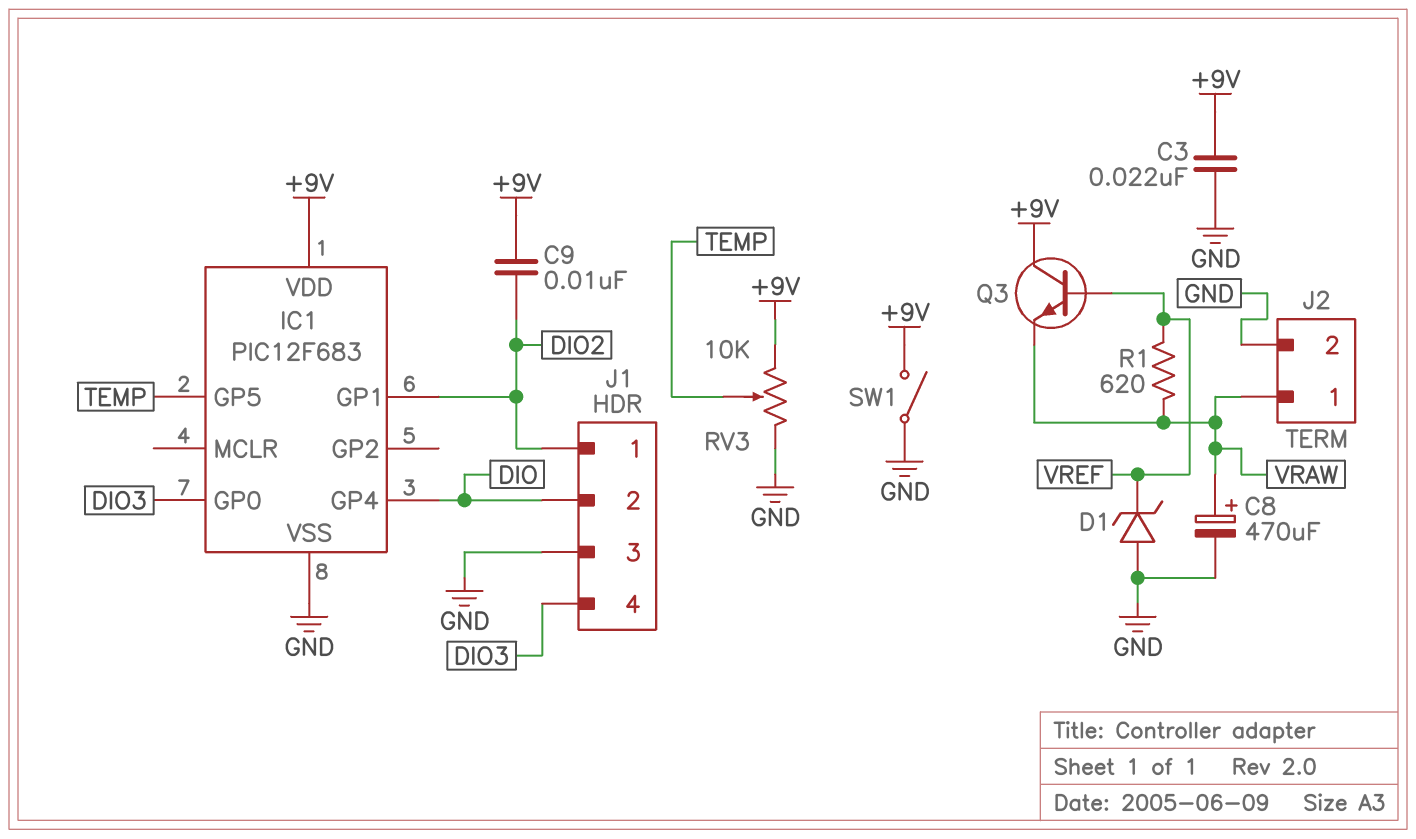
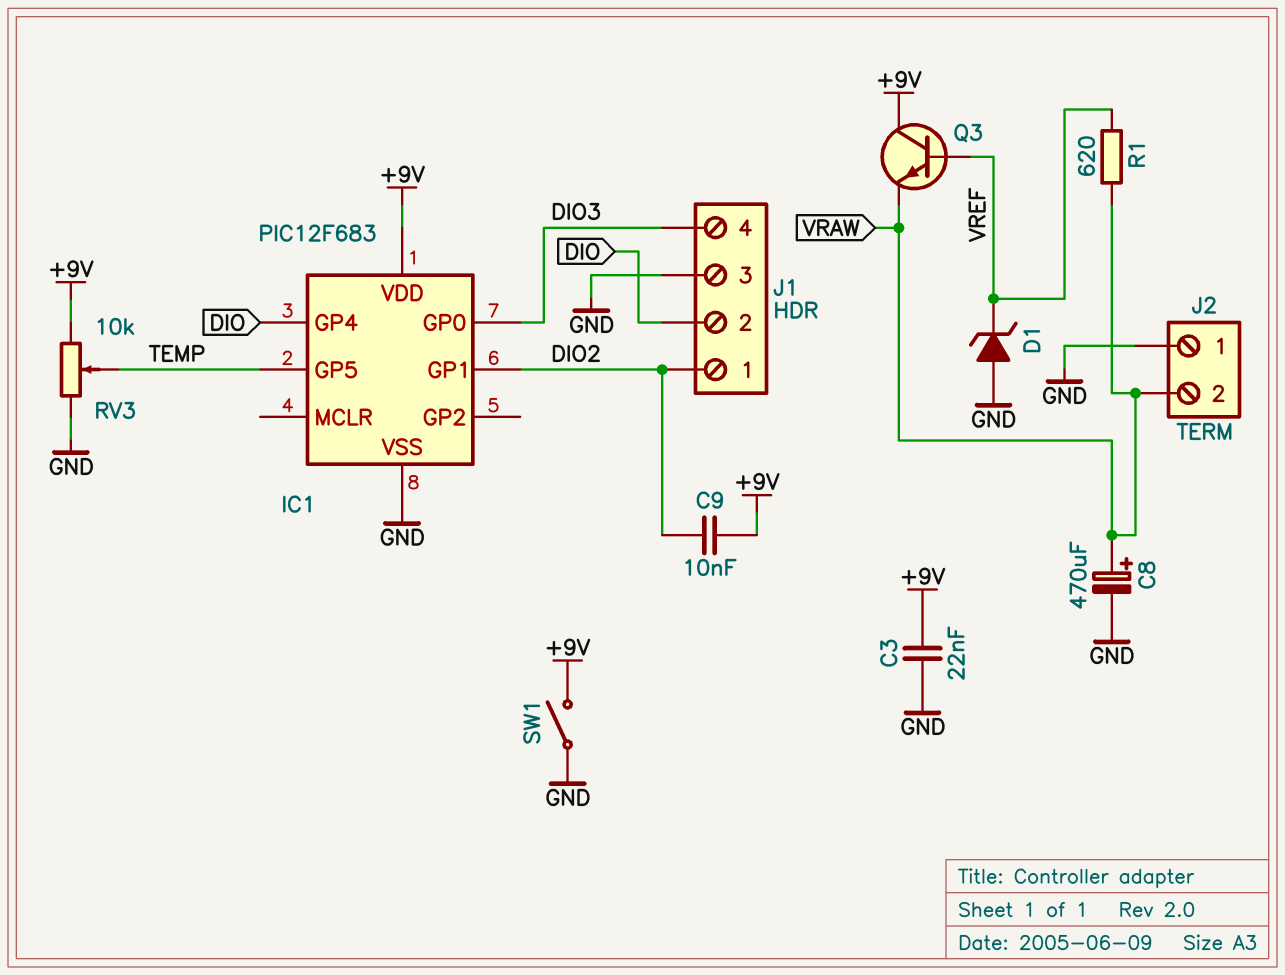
J2 pin 1: VRAW -> GND
J2 pin 2: GND -> VRAW

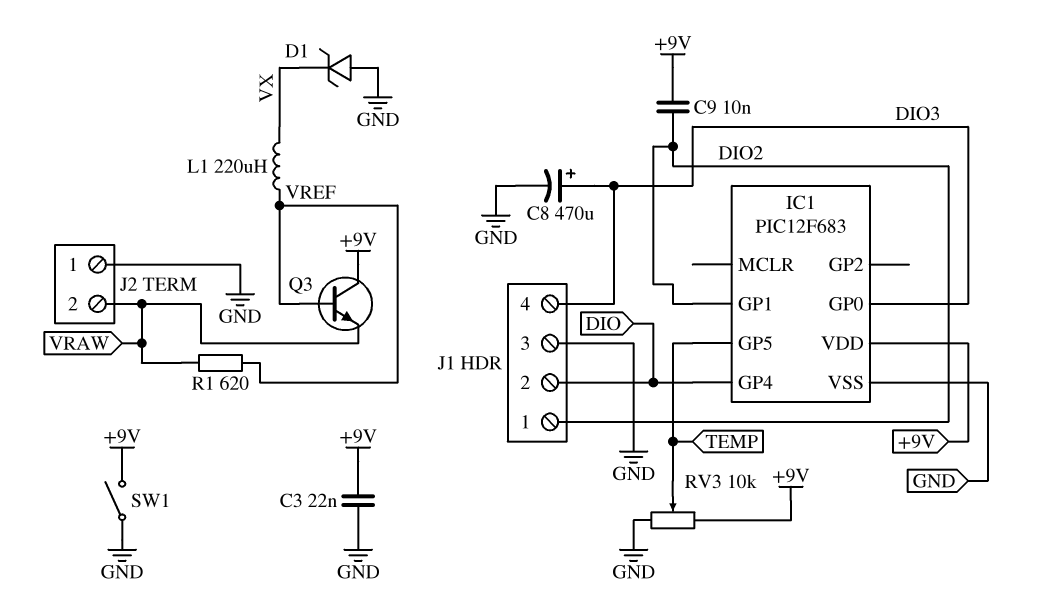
C8: 470uF (plus VRAW, minus GND) -> 470uF (plus DIO3, minus GND)
D1: zener (A GND, K VREF) -> zener (A GND, K VX)
L1: none -> 220uH (VREF, VX)

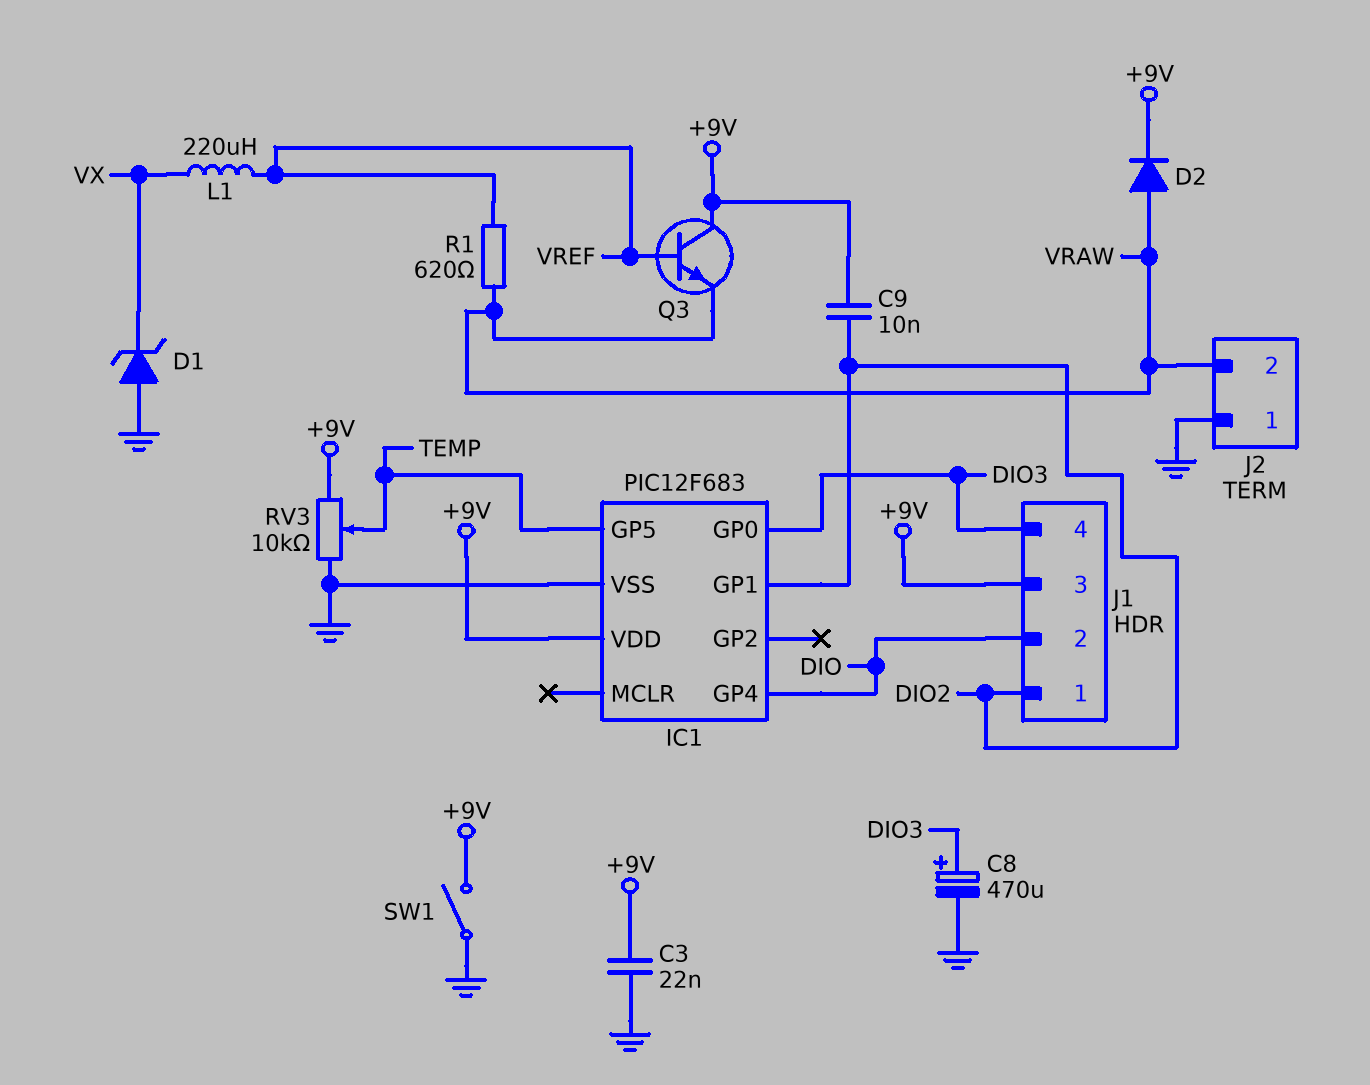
D2: none -> diode (A VRAW, K +9V)
J1 pin 3: GND -> +9V

